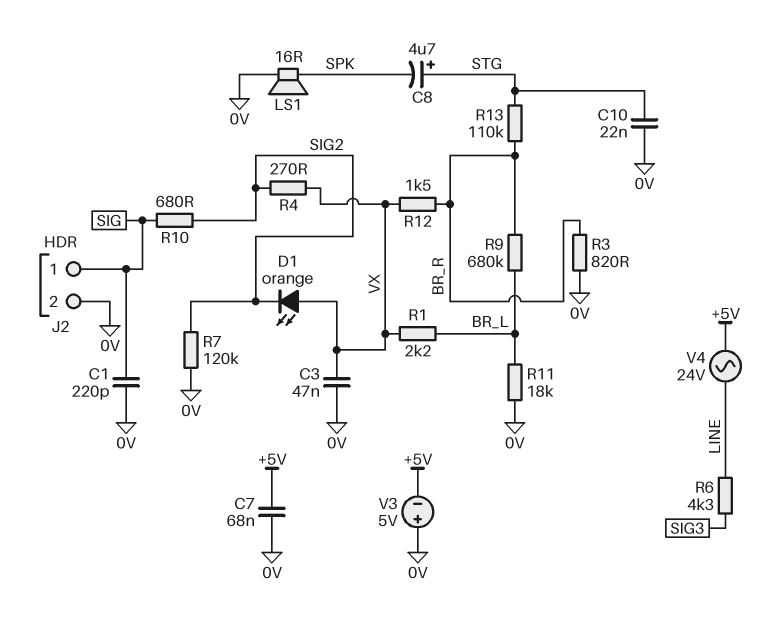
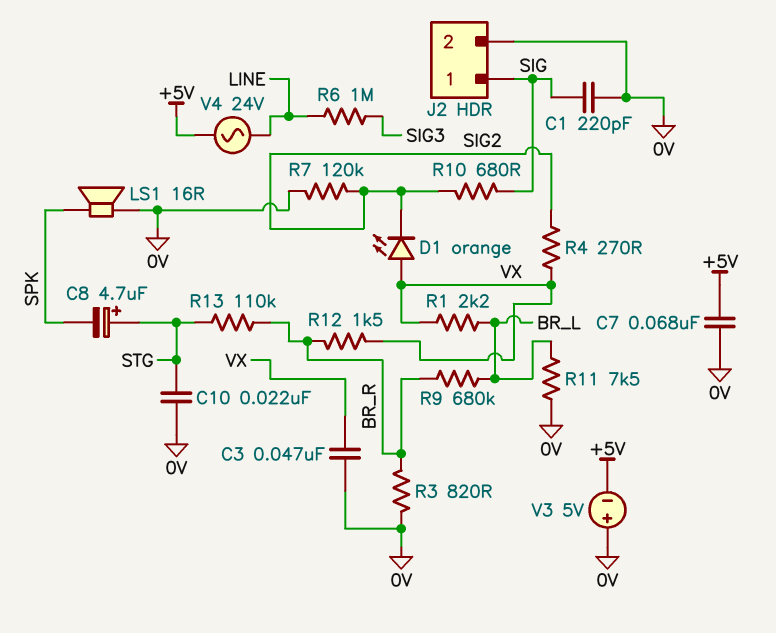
R6: 4.3k (LINE, SIG3) -> 1M (LINE, SIG3)
R11: 18k (0V, BR_L) -> 7.5k (0V, BR_L)

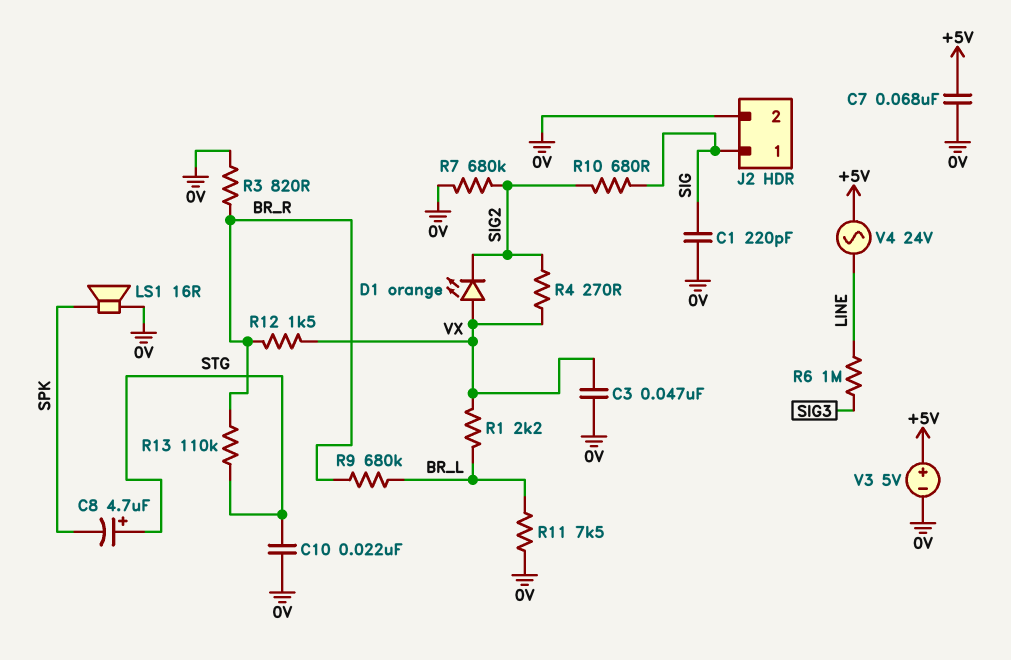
R7: 120k (0V, SIG2) -> 680k (0V, SIG2)
V3: 5V (plus 0V, minus +5V) -> 5V (plus +5V, minus 0V)

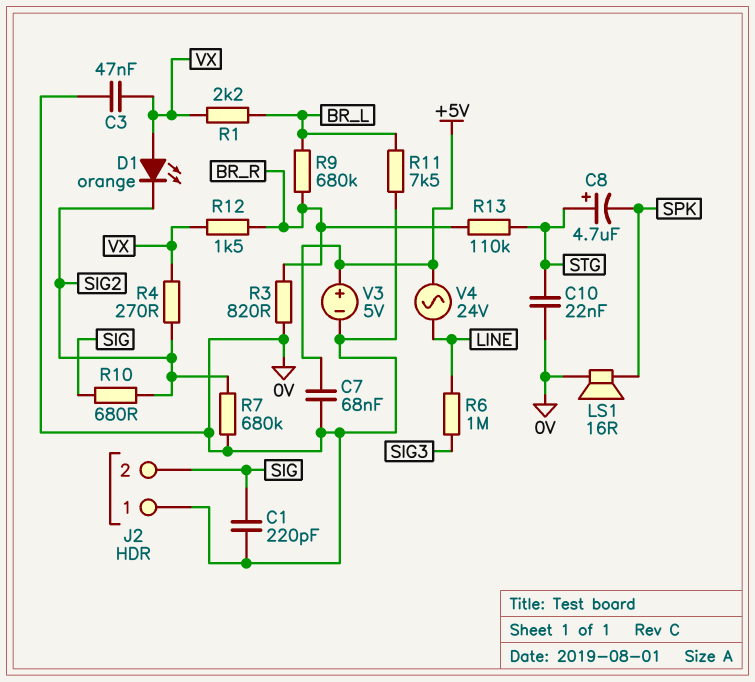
J2 pin 1: SIG -> 0V
J2 pin 2: 0V -> SIG

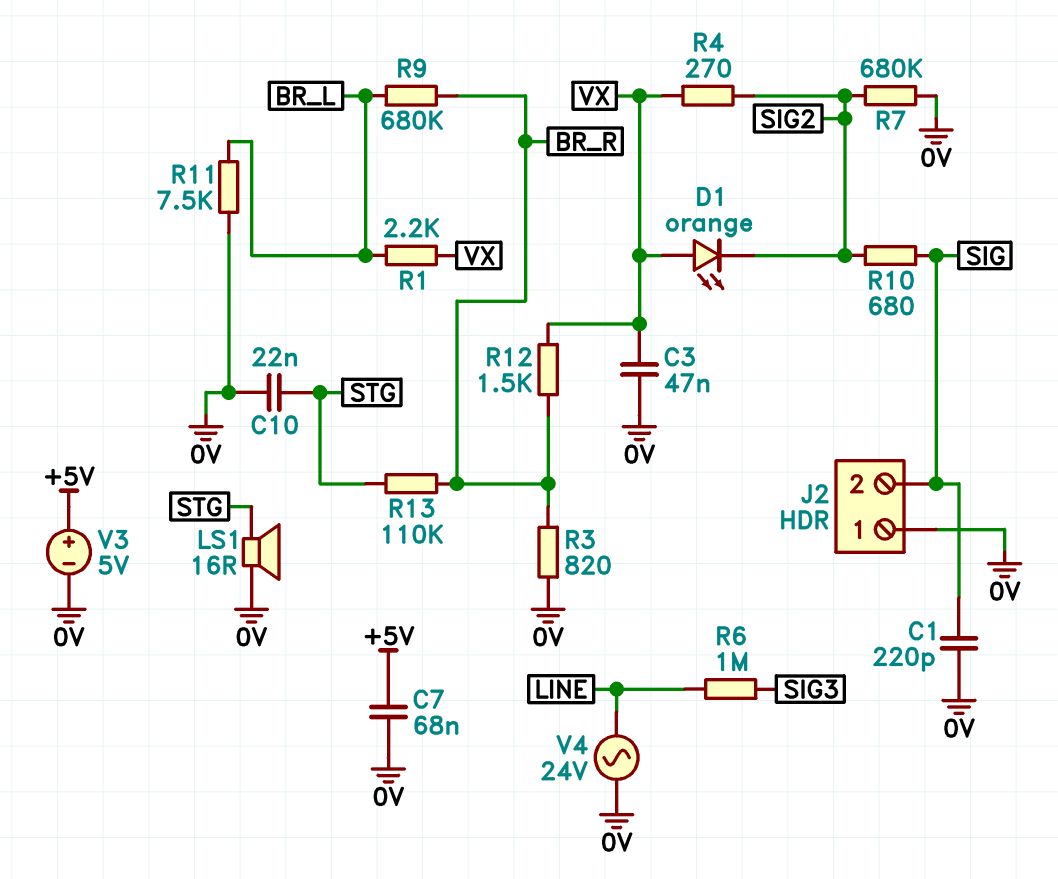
C8: 4.7uF (plus STG, minus SPK) -> none
LS1: speaker 16R (0V, SPK) -> speaker 16R (0V, STG)
V4: AC 24V (+5V, LINE) -> AC 24V (0V, LINE)

